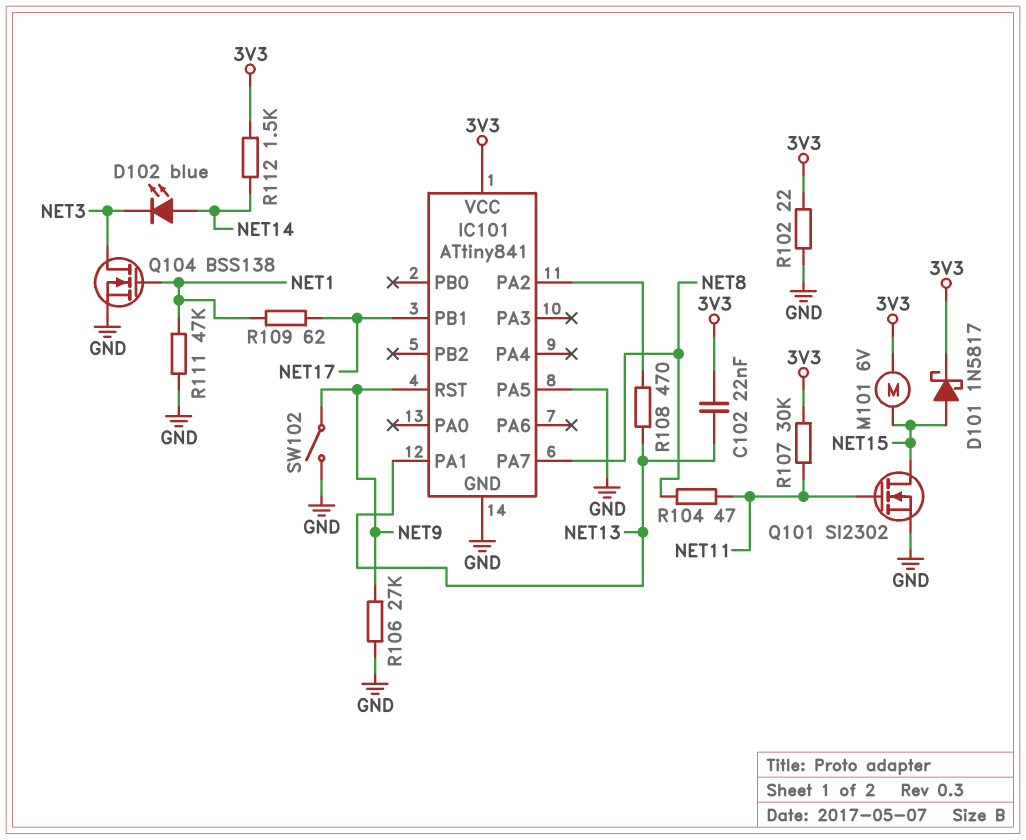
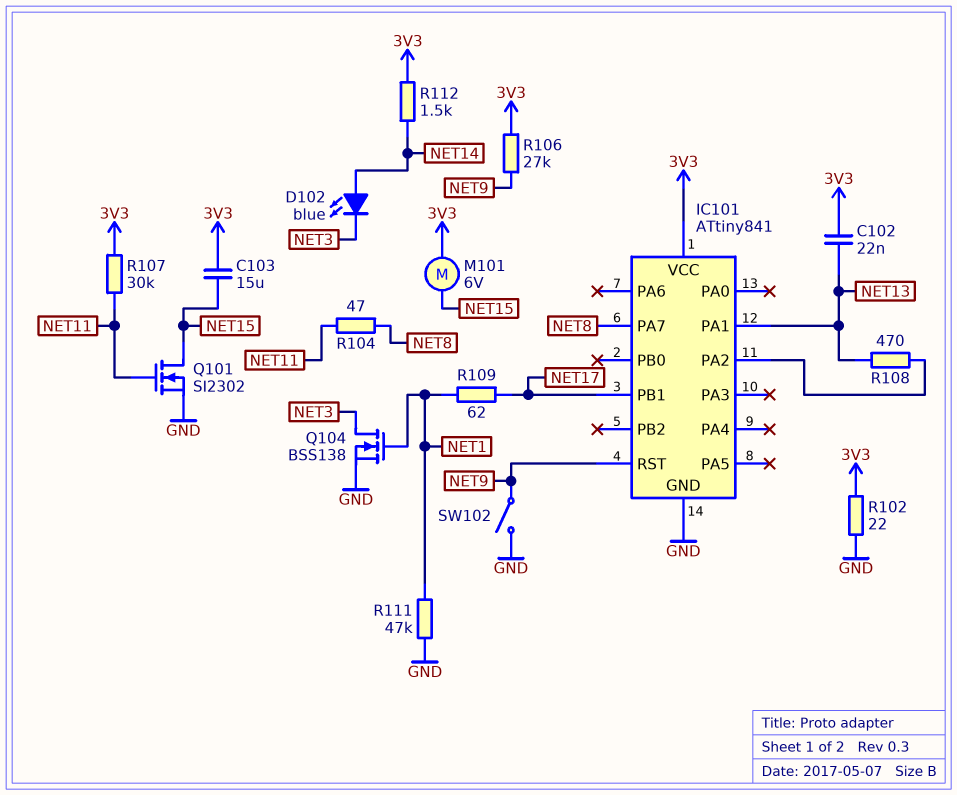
C103: none -> 15uF (3V3, NET15)
D101: schottky 1N5817 (A NET15, K 3V3) -> none
IC101 pin PA5: GND -> none
R106: 27k (GND, NET9) -> 27k (3V3, NET9)

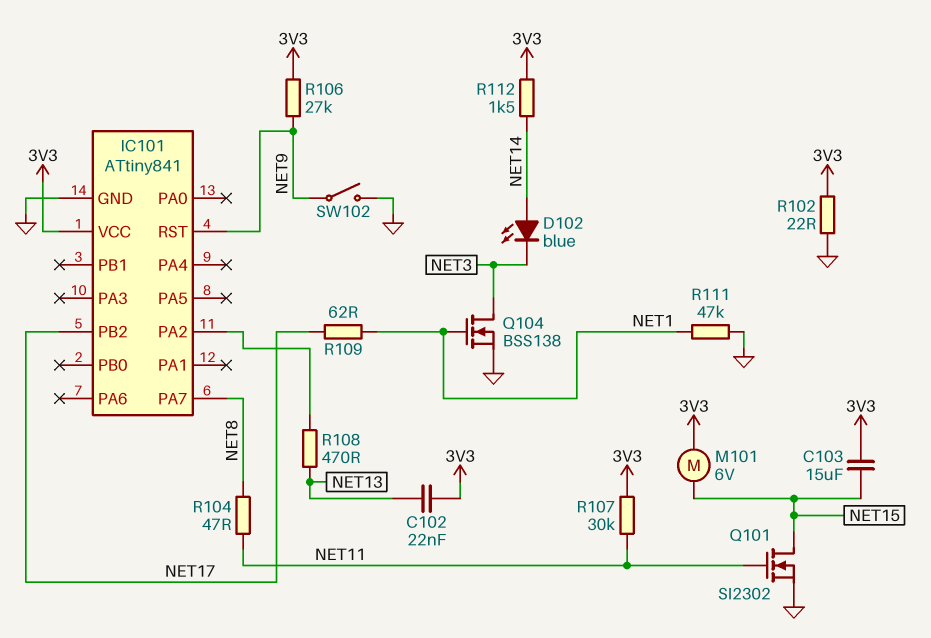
IC101 pin PA1: NET13 -> none
IC101 pin PB1: NET17 -> none
IC101 pin PB2: none -> NET17

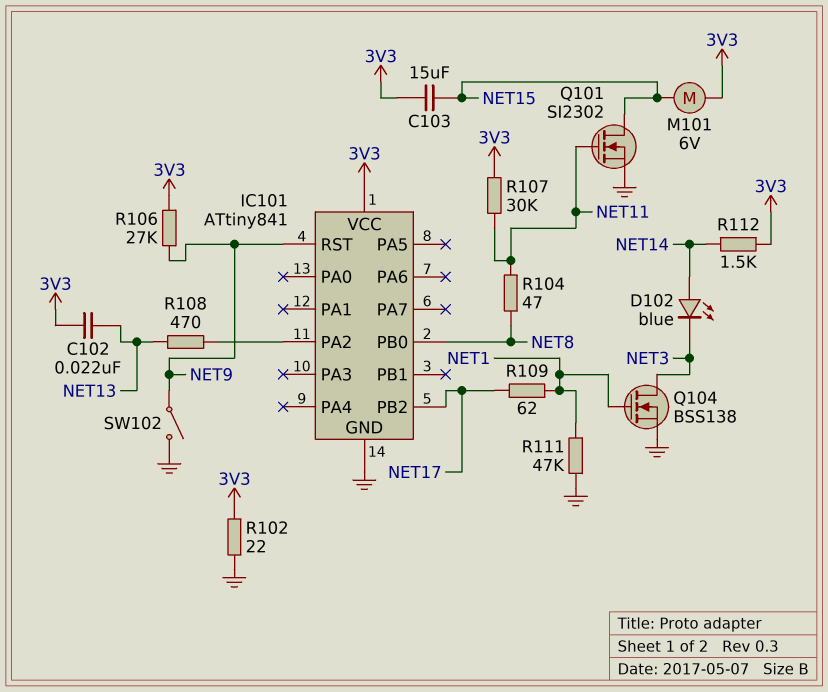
IC101 pin PA7: NET8 -> none
IC101 pin PB0: none -> NET8

